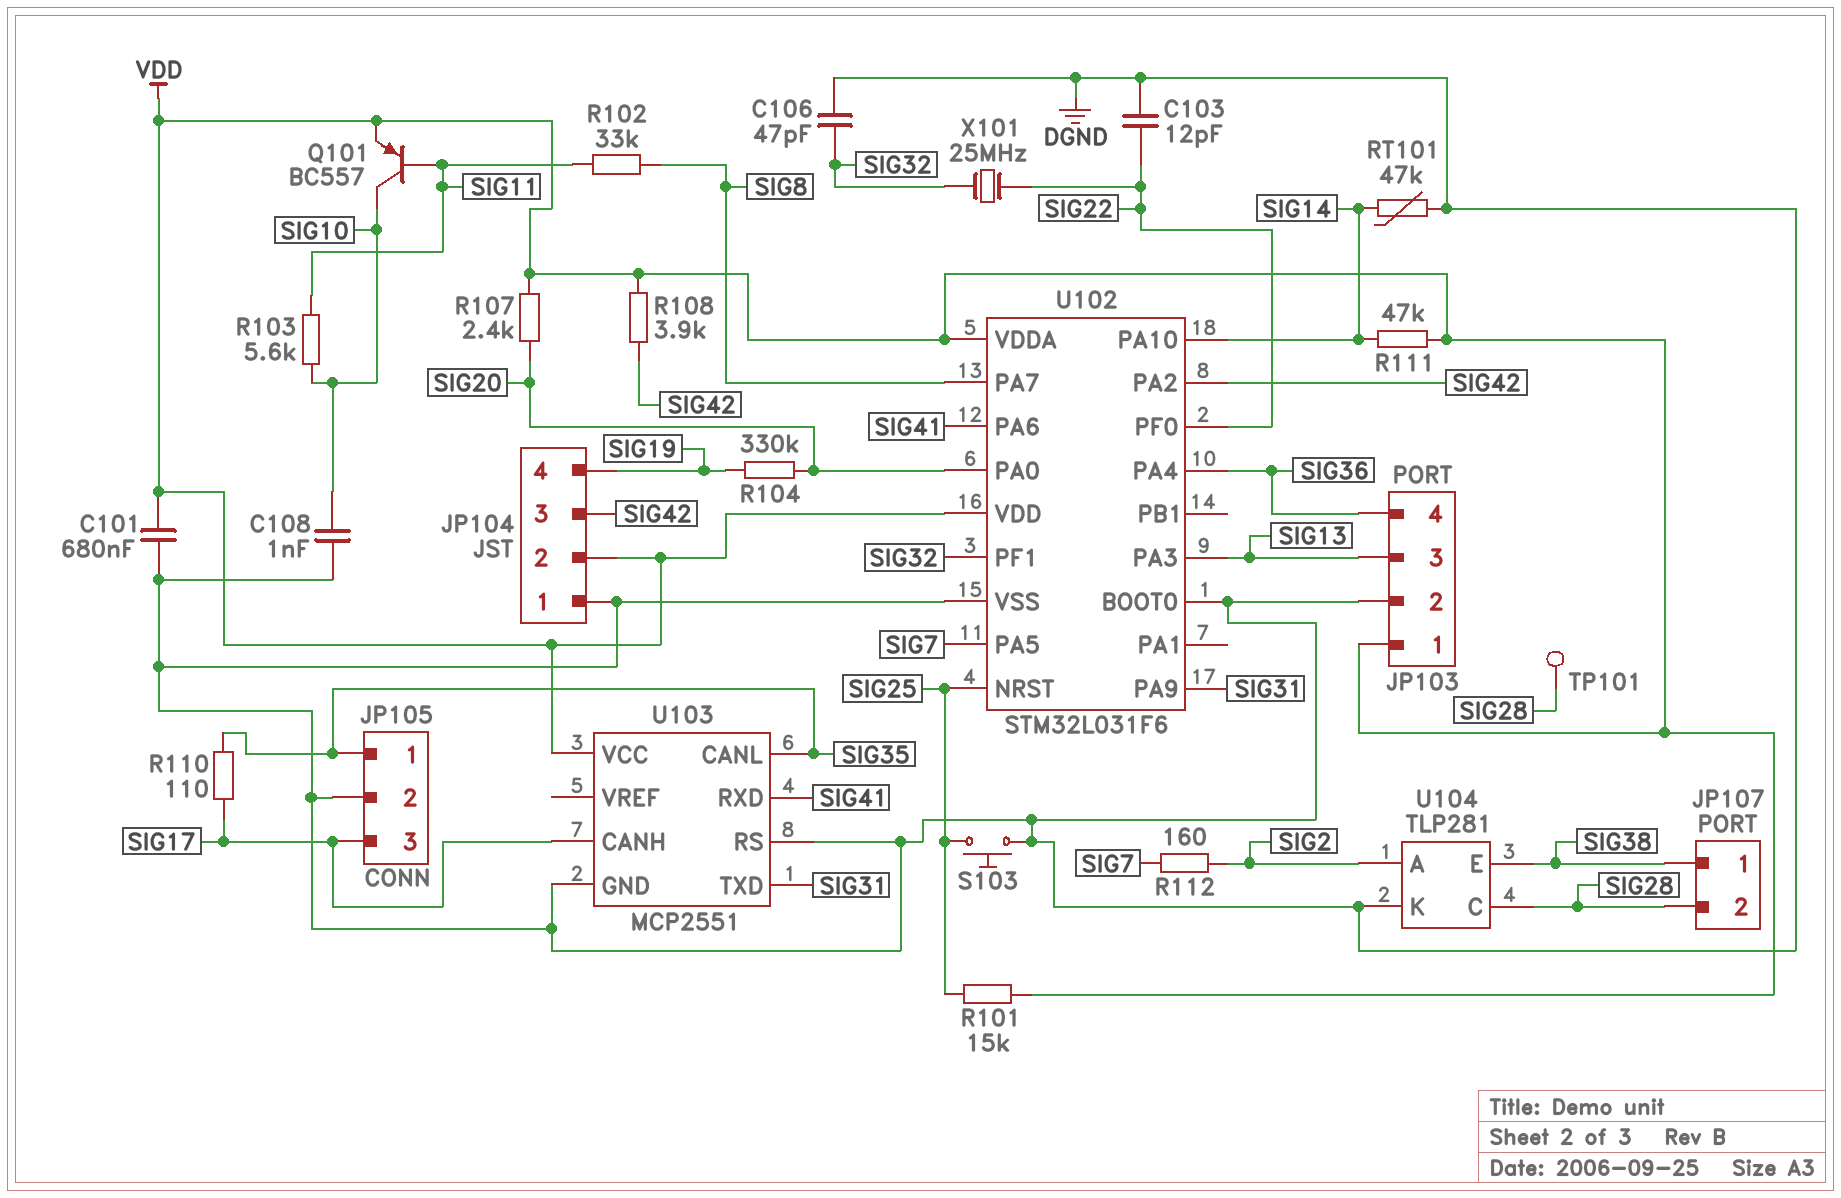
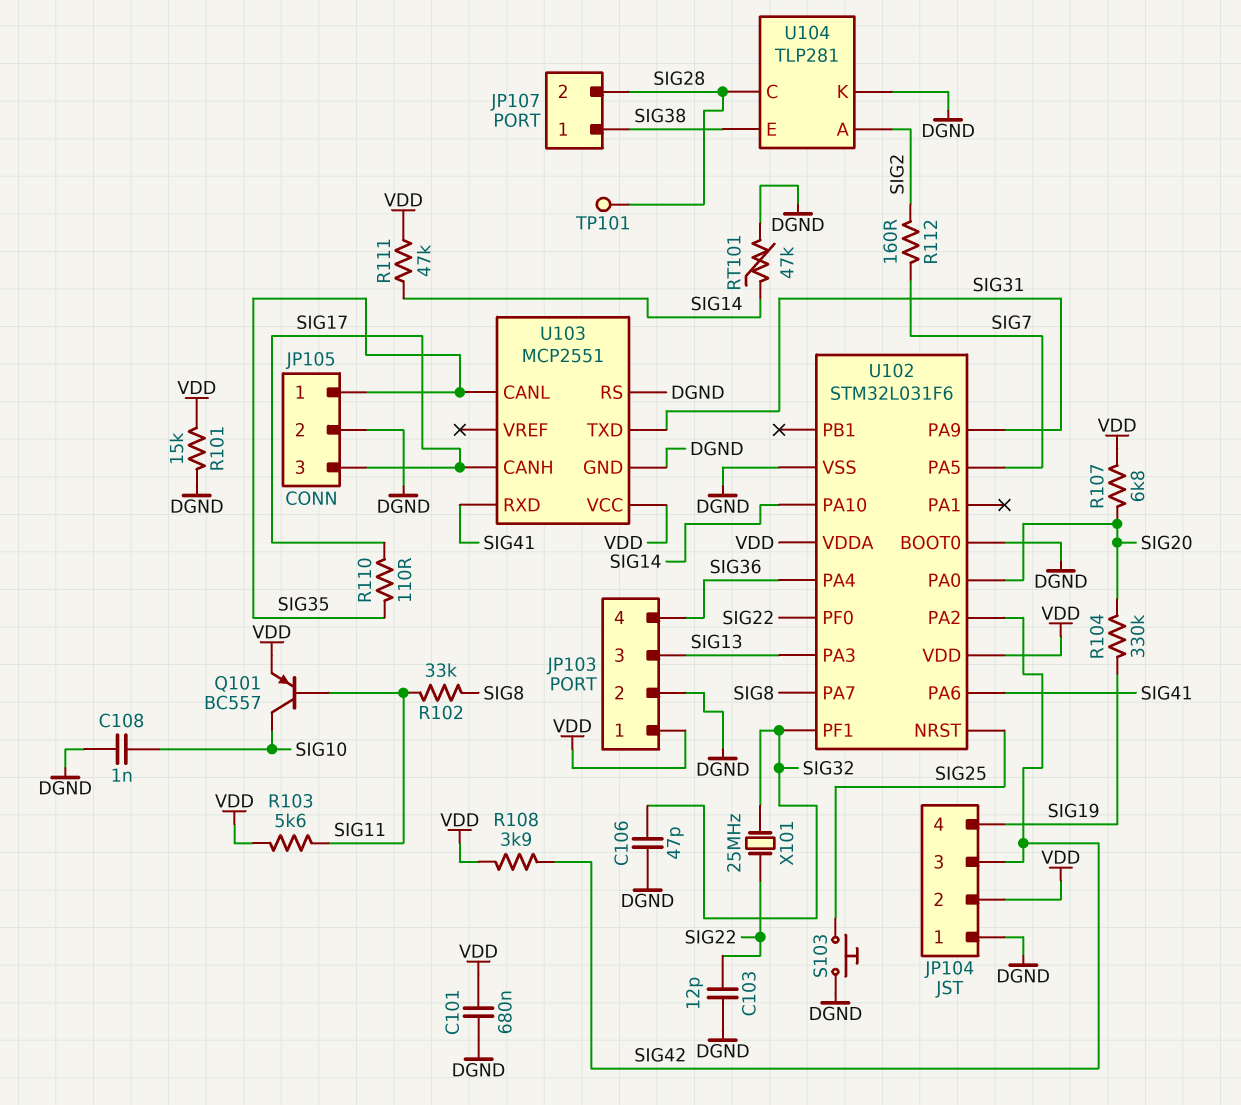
R101: 15k (SIG25, VDD) -> 15k (DGND, VDD)
R103: 5.6k (SIG10, SIG11) -> 5.6k (SIG11, VDD)
R107: 2.4k (SIG20, VDD) -> 6.8k (SIG20, VDD)

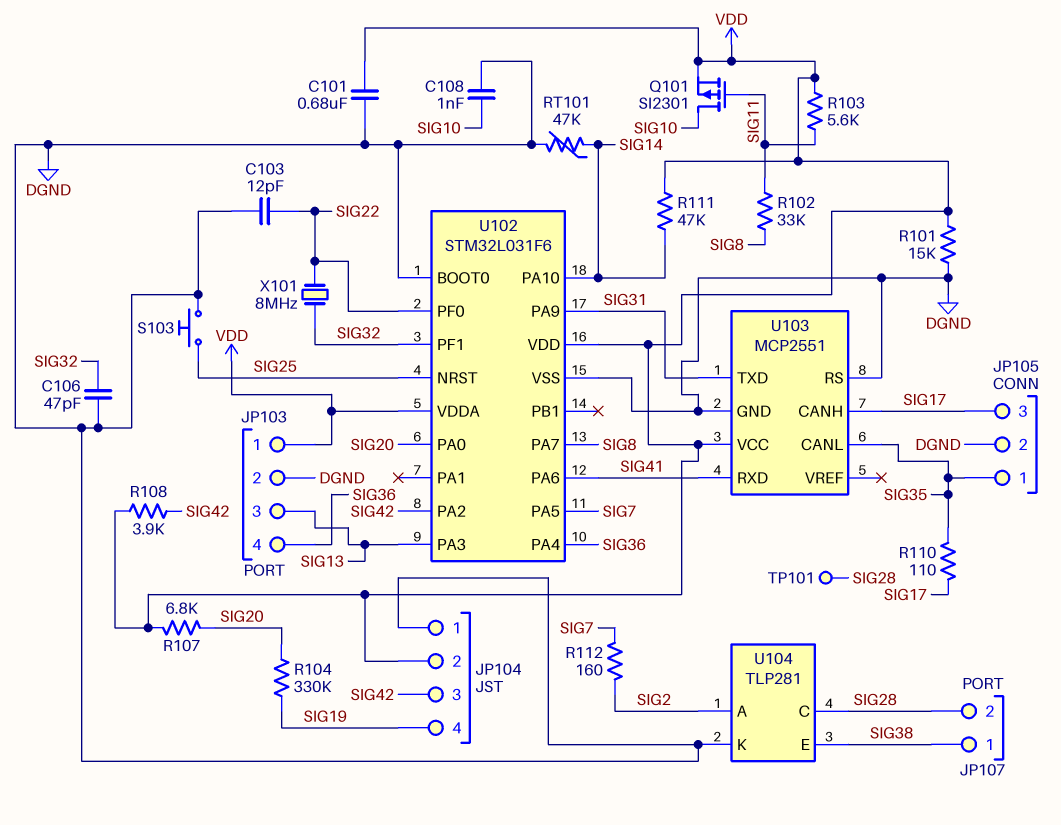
Q101: PNP BC557 (B SIG11, C SIG10, E VDD) -> PMOS SI2301 (G SIG11, D SIG10, S VDD)
X101: 25MHz (SIG22, SIG32) -> 8MHz (SIG22, SIG32)

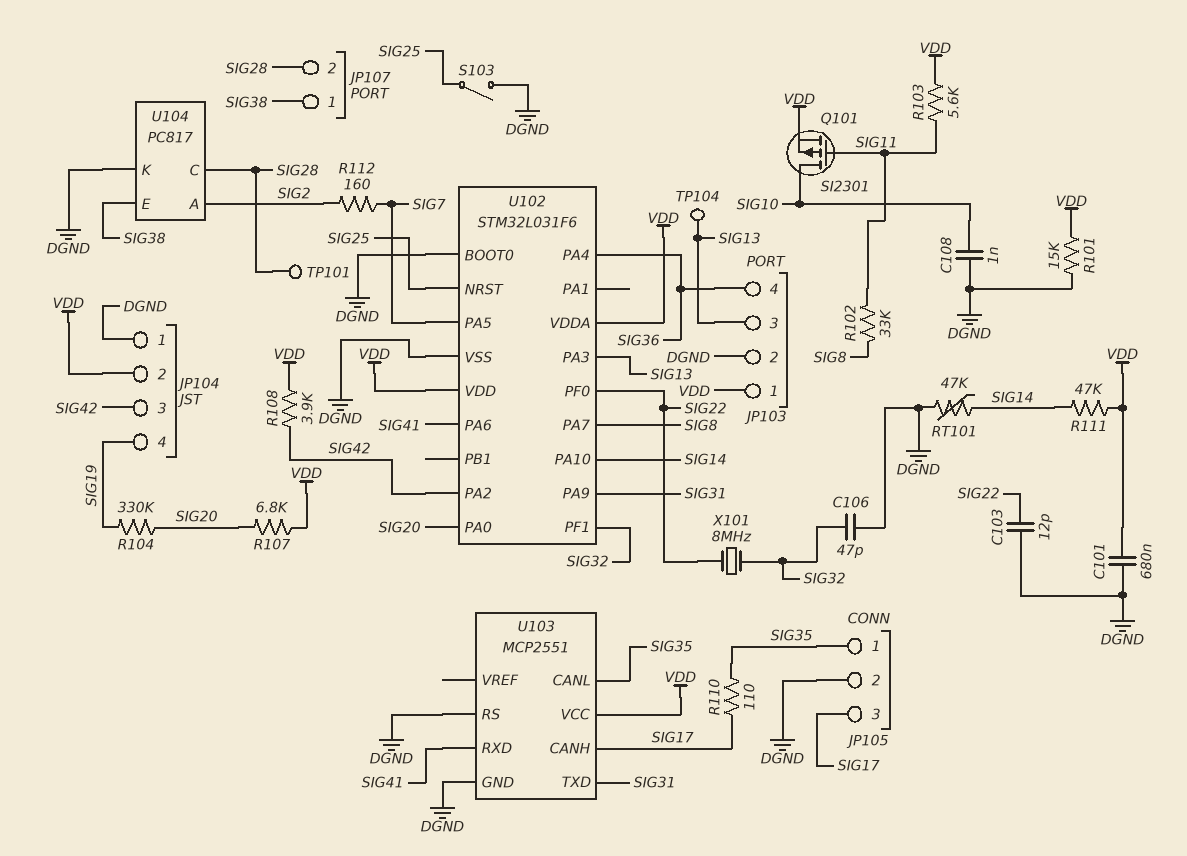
S103: button (DGND, SIG25) -> switch (DGND, SIG25)
TP104: none -> test point (SIG13)
U104: TLP281 -> PC817

